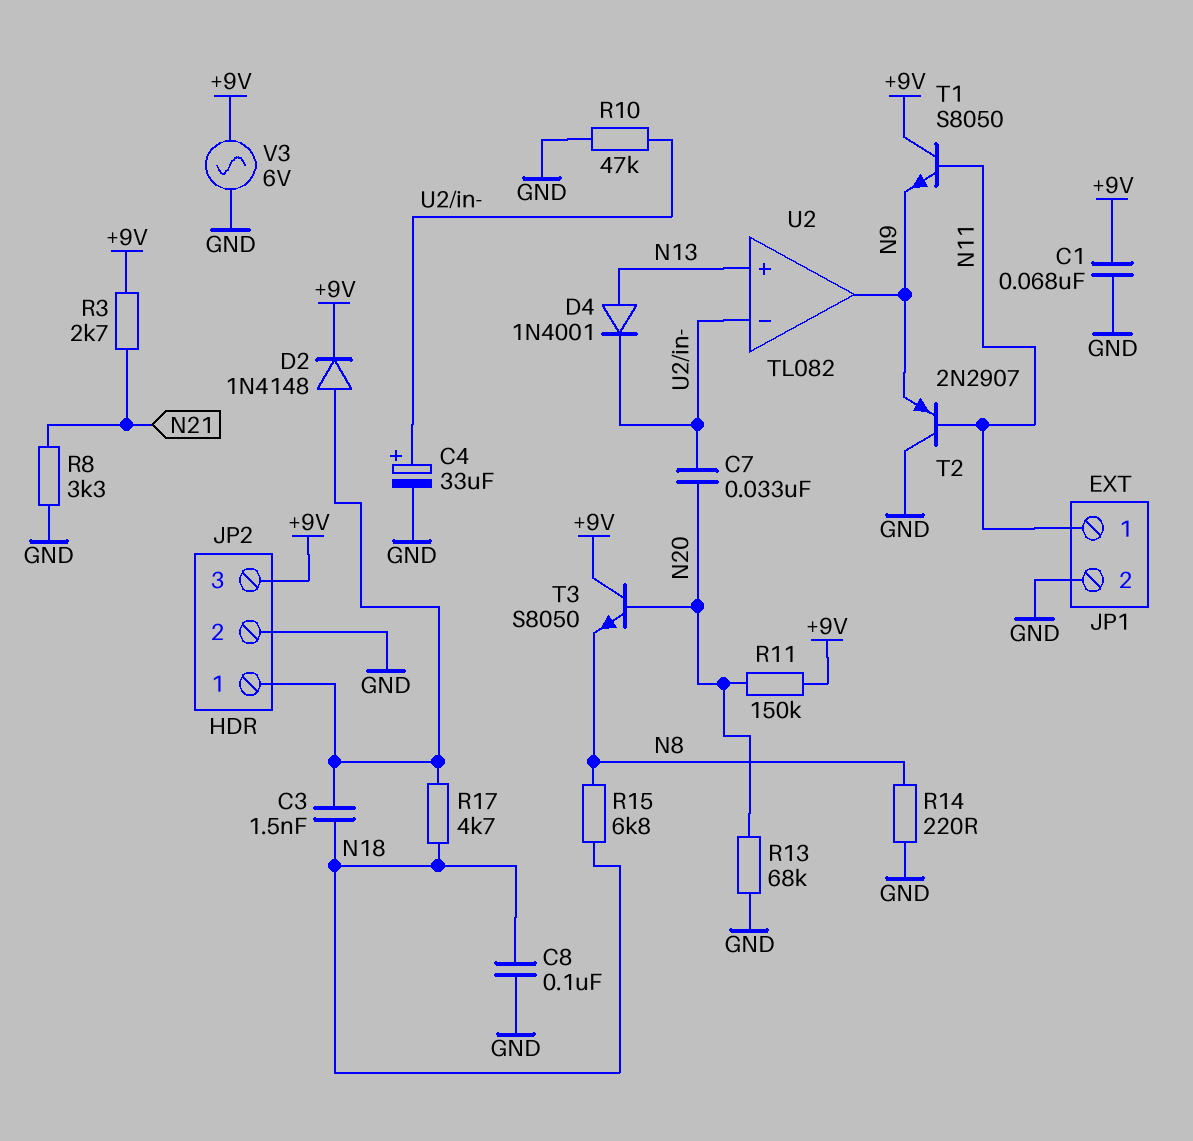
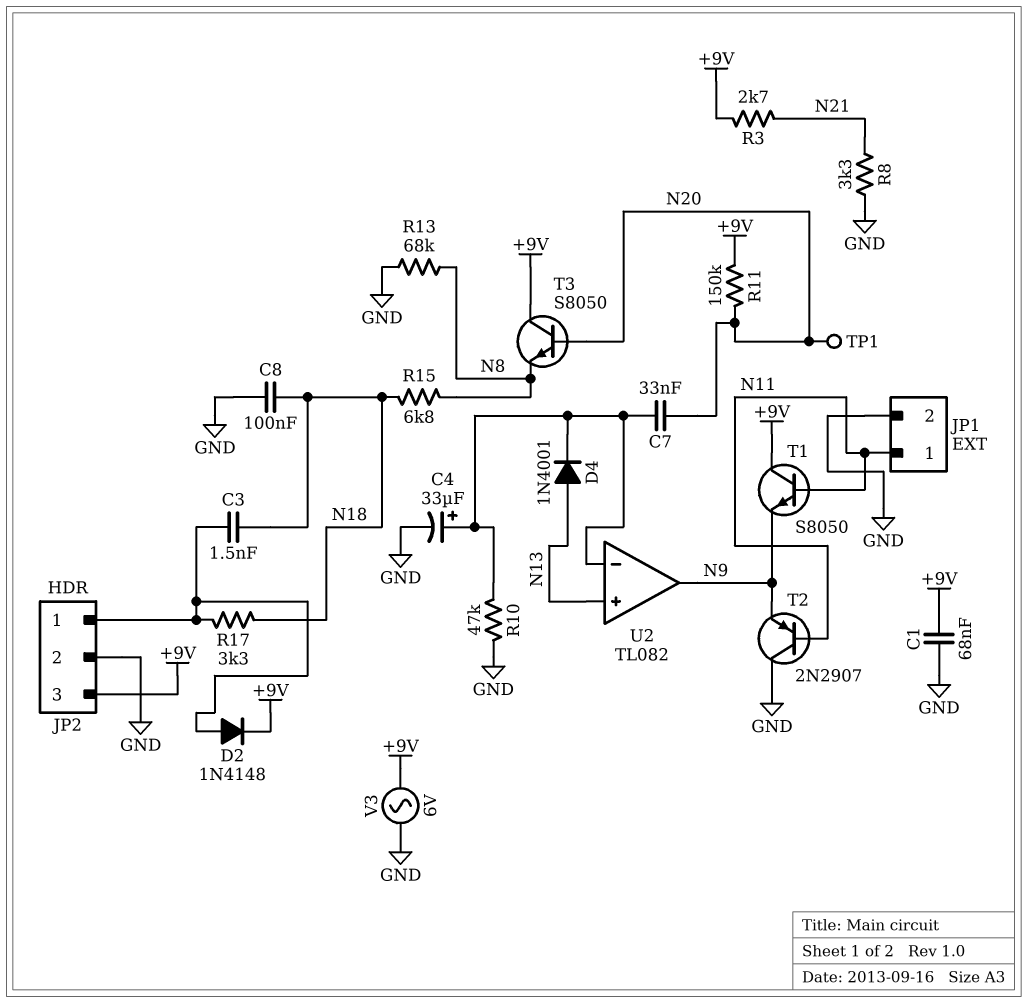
R13: 68k (GND, N20) -> 68k (GND, N8)
R14: 220 (GND, N8) -> none
R17: 4.7k (JP2/1, N18) -> 3.3k (JP2/1, N18)
TP1: none -> test point (N20)

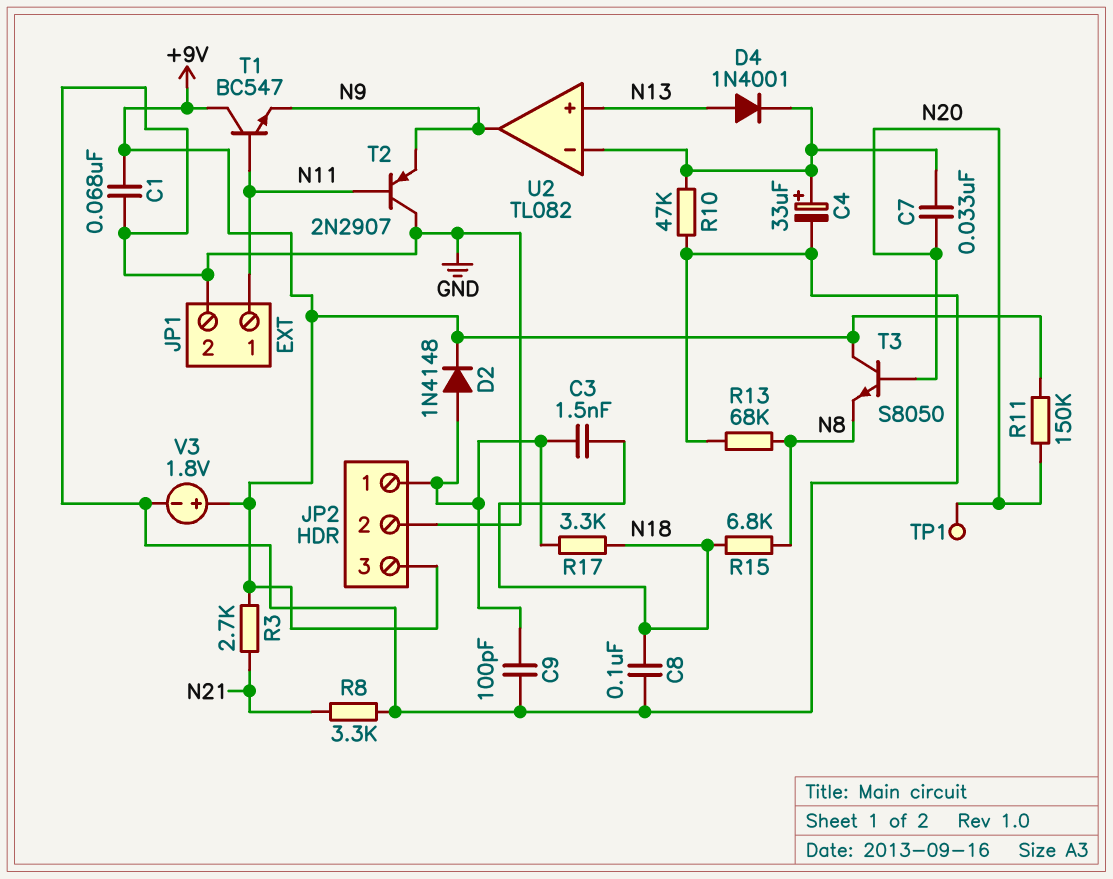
C9: none -> 100pF (GND, JP2/1)
T1: NPN S8050 (B N11, C +9V, E N9) -> NPN BC547 (B N11, C +9V, E N9)
V3: AC 6V (+9V, GND) -> 1.8V (plus +9V, minus GND)

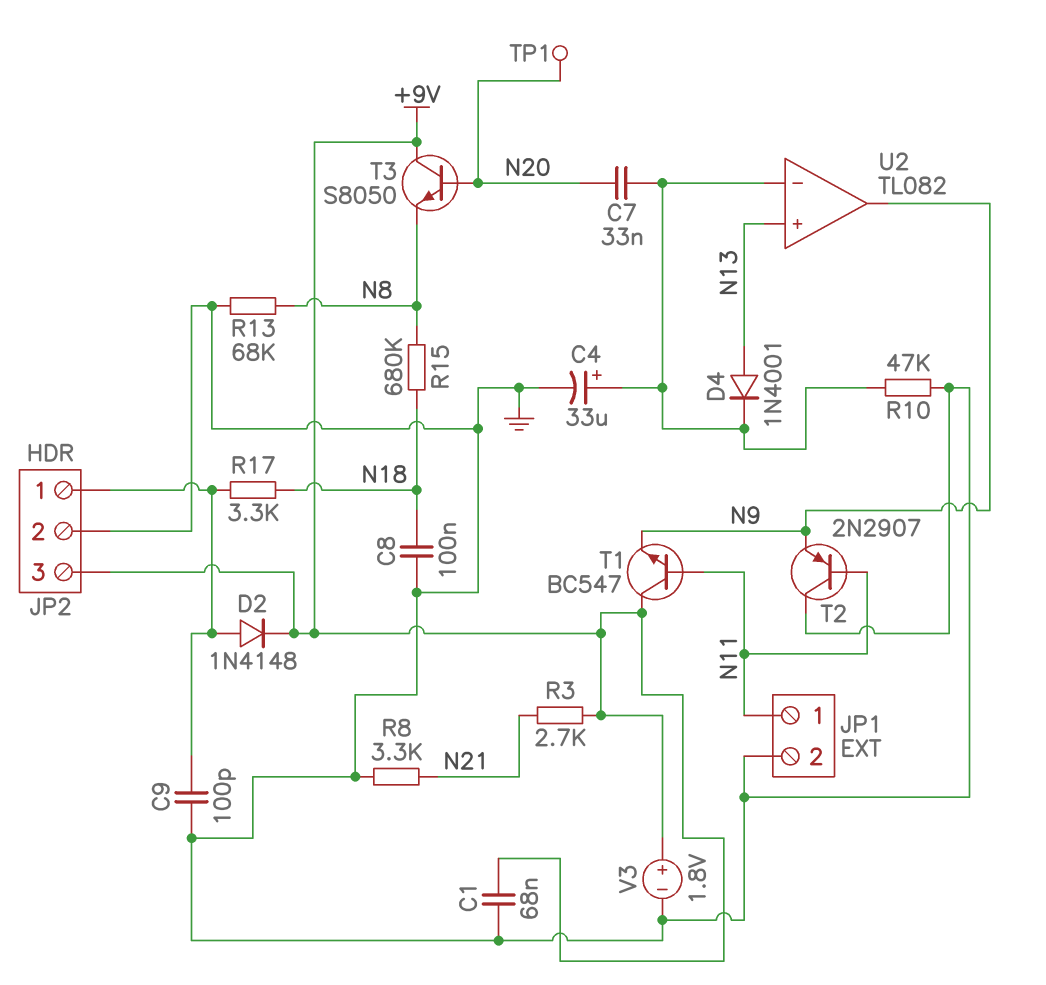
C3: 1.5nF (JP2/1, N18) -> none
R11: 150k (+9V, N20) -> none
R15: 6.8k (N8, N18) -> 680k (N8, N18)

